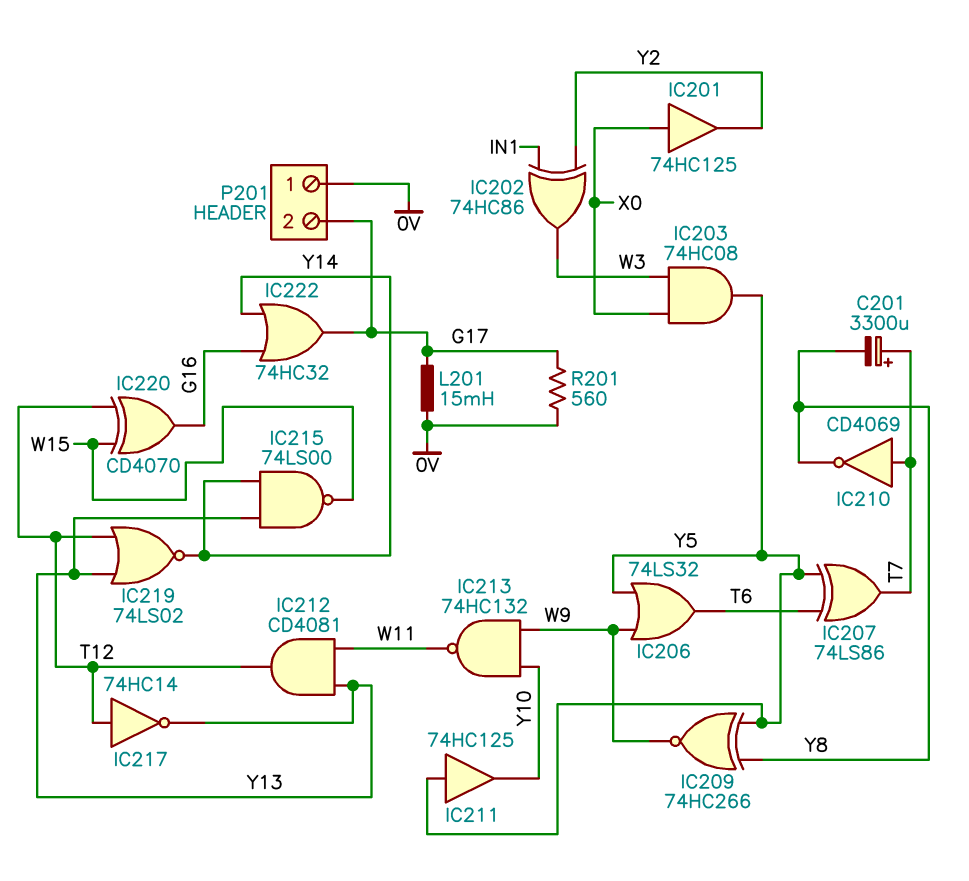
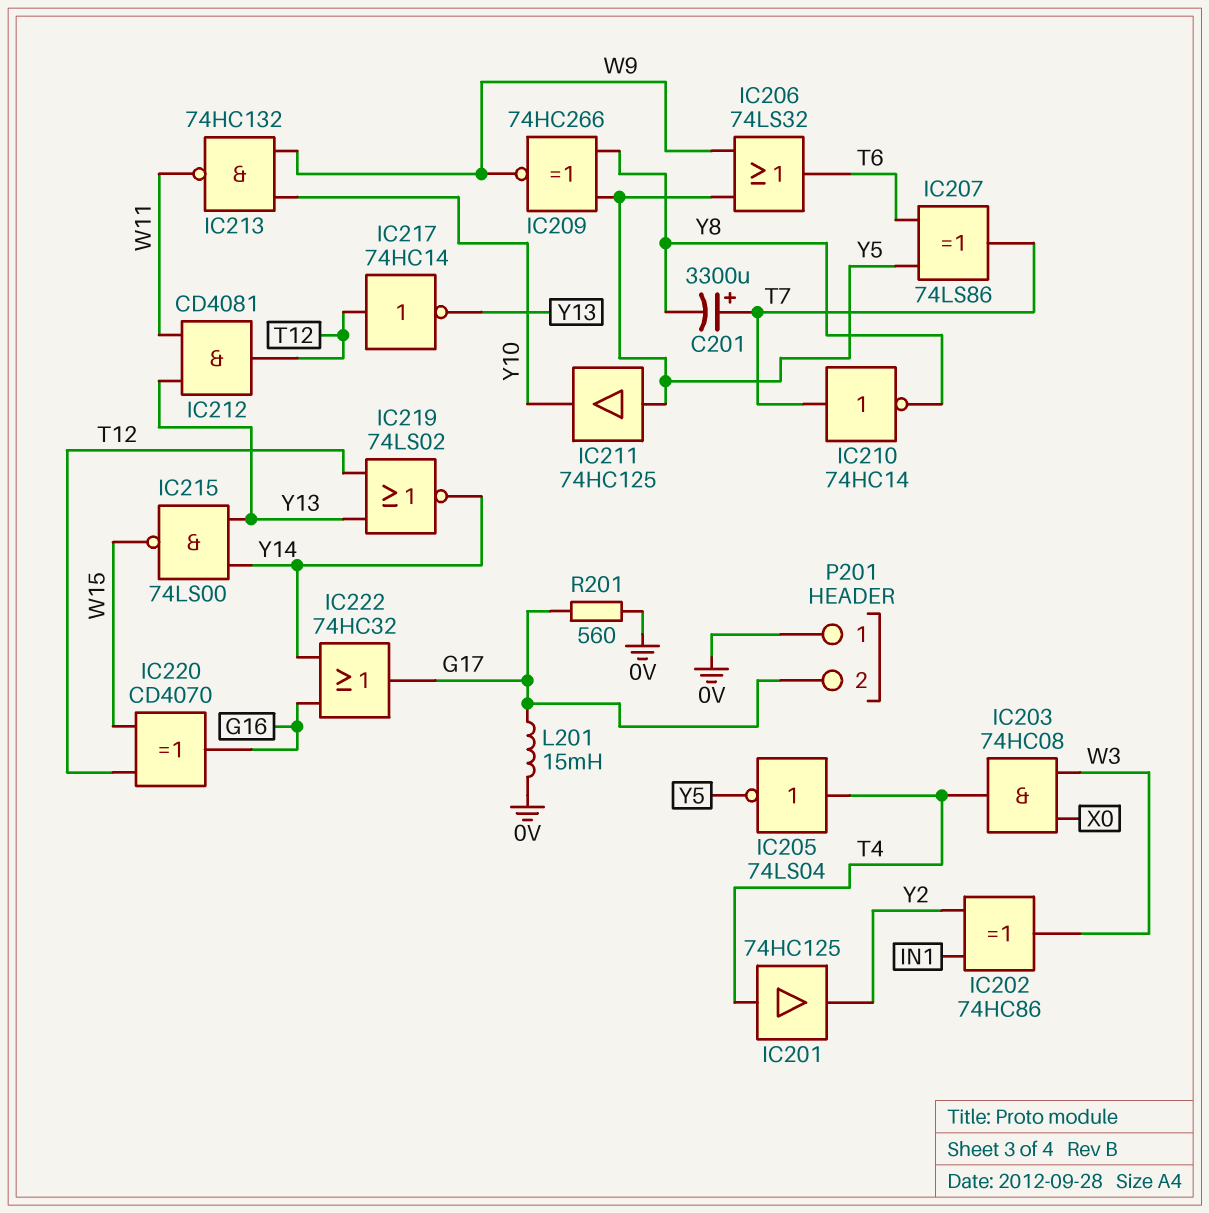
IC201: buffer 74HC125 (in X0, out Y2) -> buffer 74HC125 (in T4, out Y2)
IC203: AND 74HC08 (in W3, in X0, out Y5) -> AND 74HC08 (in W3, in X0, out T4)
IC205: none -> NOT 74LS04 (in T4, out Y5)
IC210: NOT CD4069 (in T7, out Y8) -> NOT 74HC14 (in T7, out Y8)

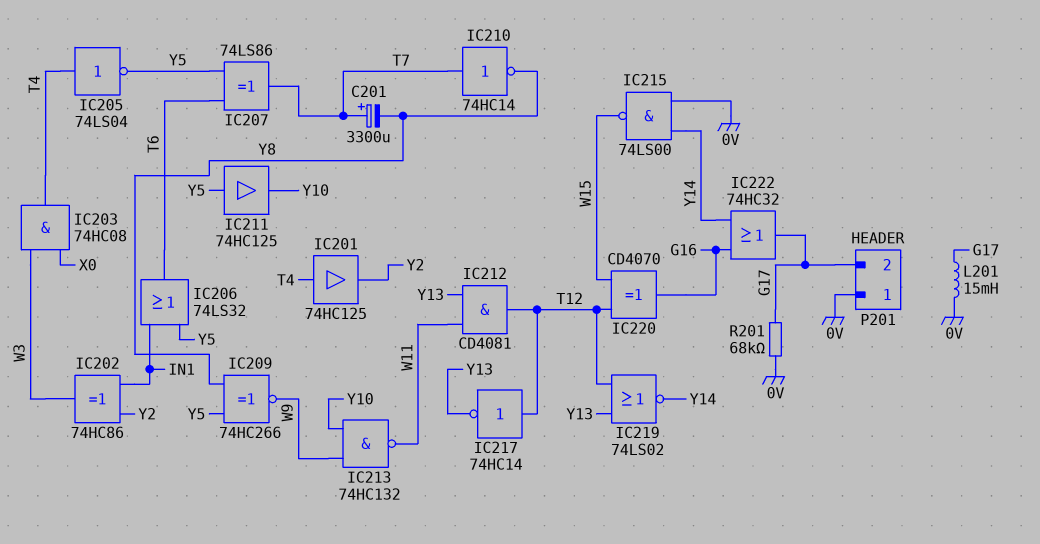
IC206: OR 74LS32 (in W9, in Y5, out T6) -> OR 74LS32 (in IN1, in Y5, out T6)
IC215: NAND 74LS00 (in Y13, in Y14, out W15) -> NAND 74LS00 (in 0V, in Y14, out W15)
R201: 560 (0V, G17) -> 68k (0V, G17)

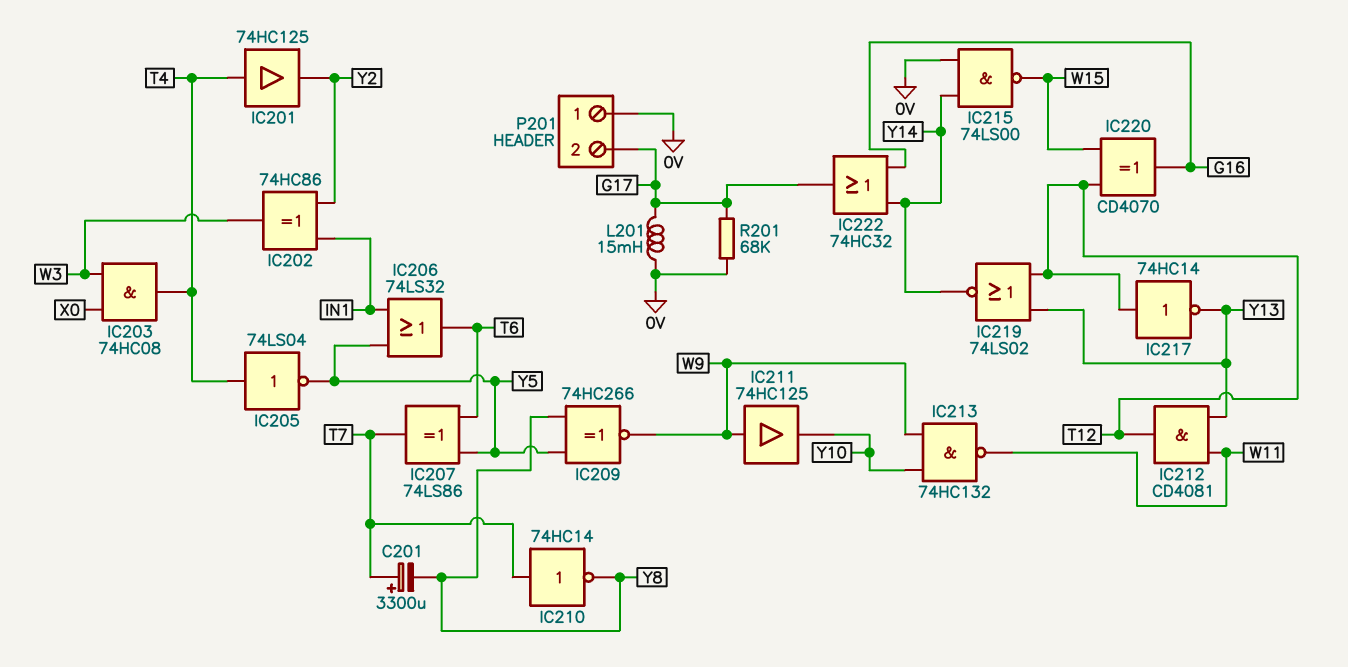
IC211: buffer 74HC125 (in Y5, out Y10) -> buffer 74HC125 (in W9, out Y10)

